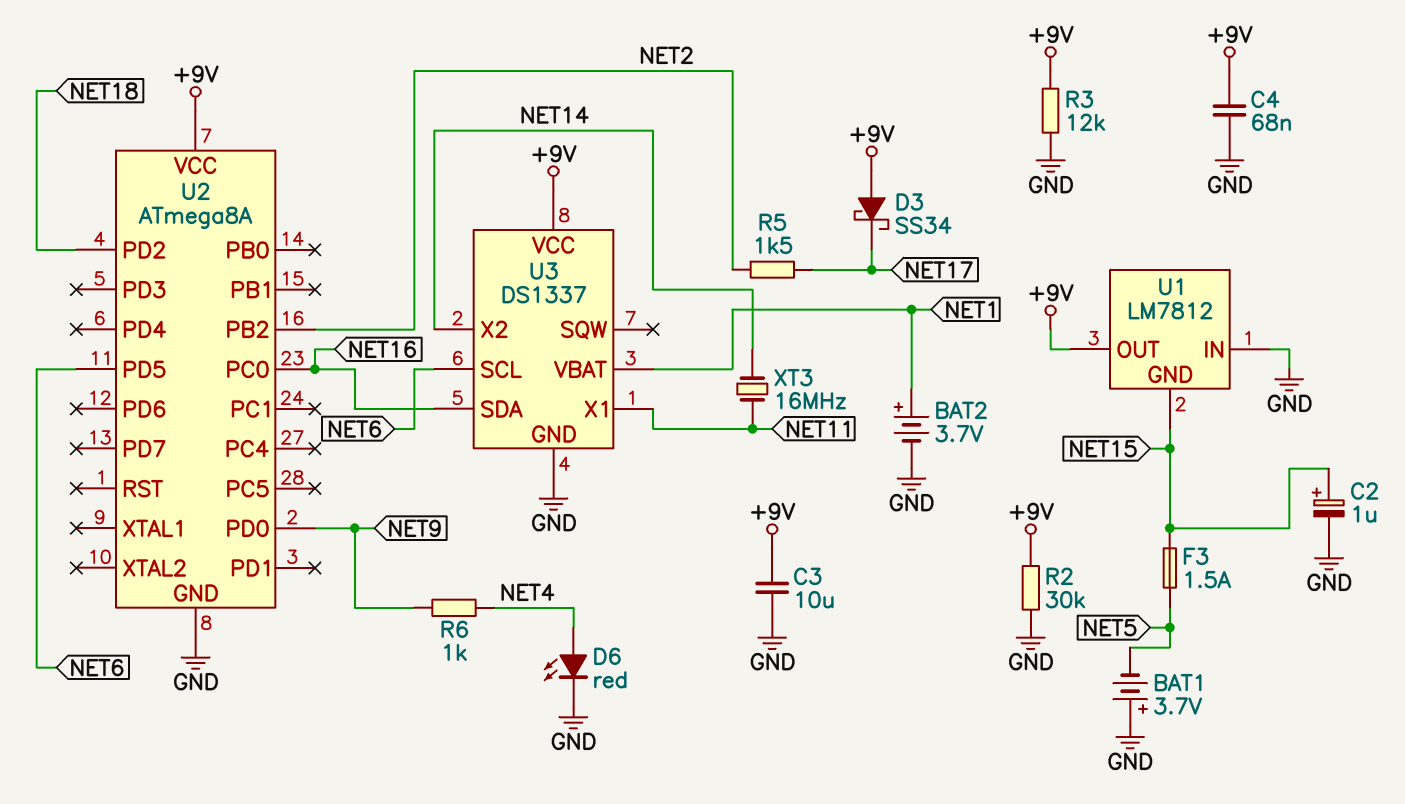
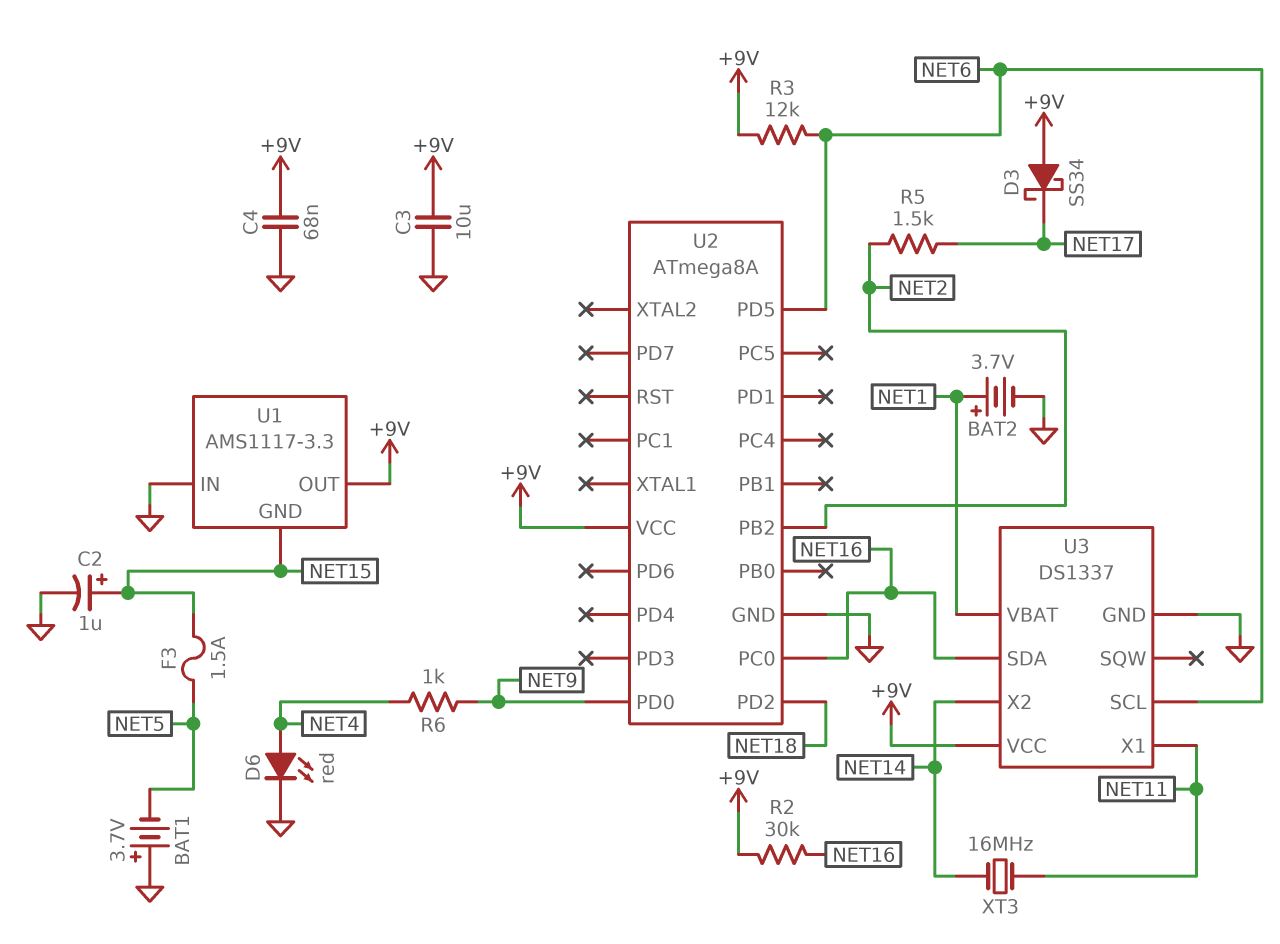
R2: 30k (+9V, GND) -> 30k (+9V, NET16)
R3: 12k (+9V, GND) -> 12k (+9V, NET6)
U1: LM7812 -> AMS1117-3.3

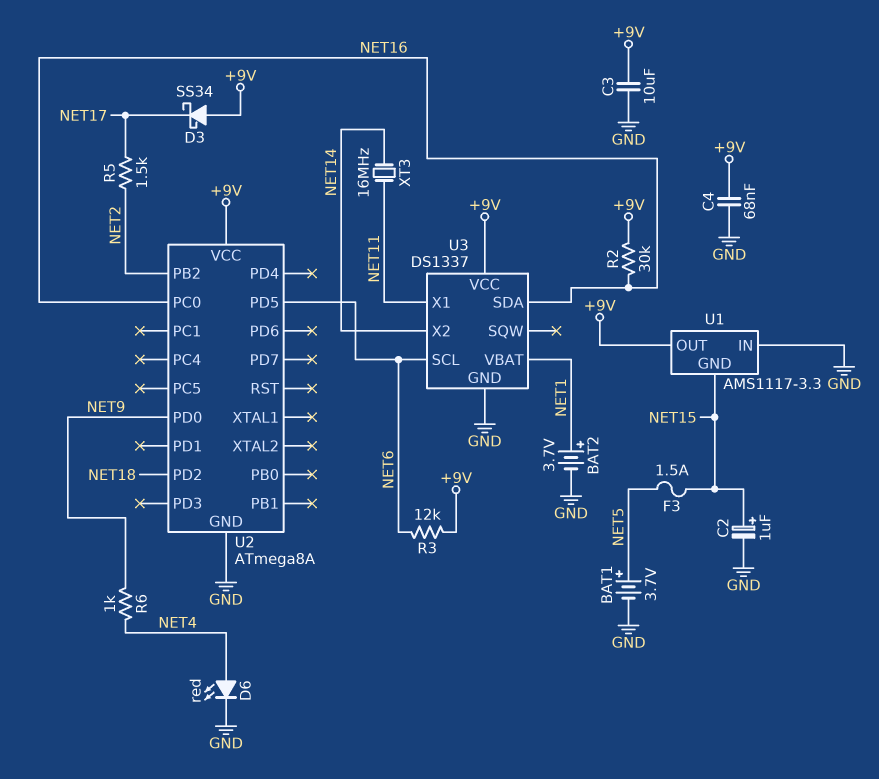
BAT1: 3.7V (plus GND, minus NET5) -> 3.7V (plus NET5, minus GND)

